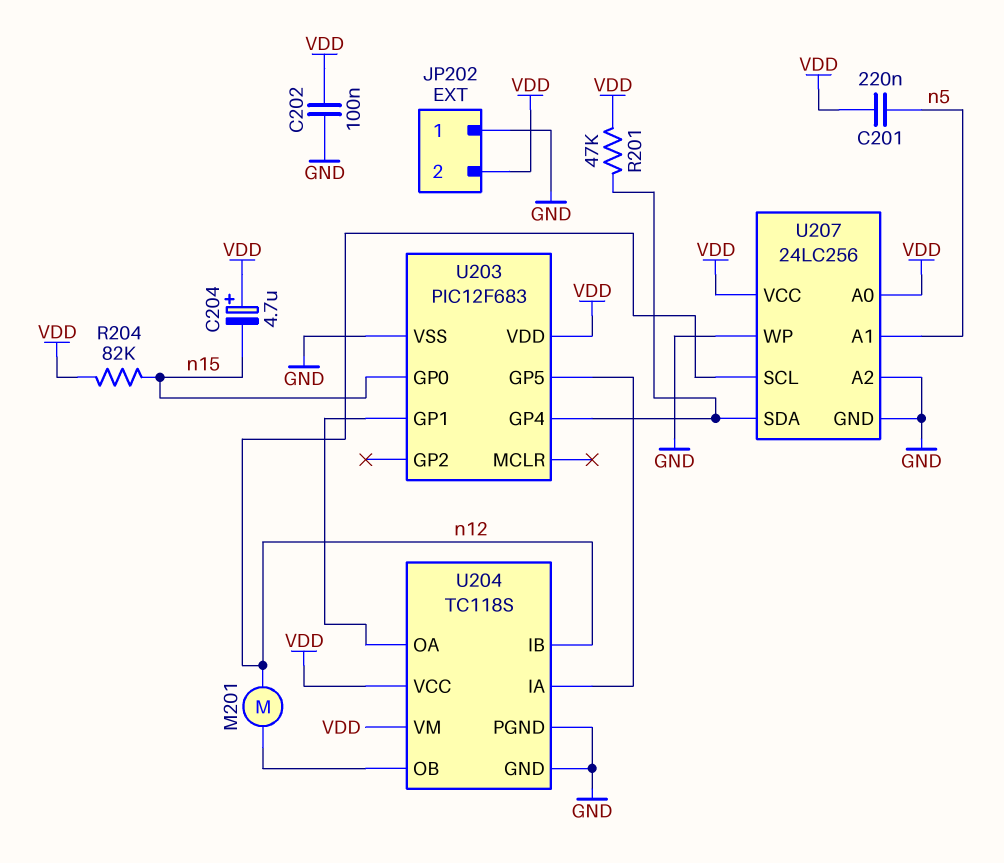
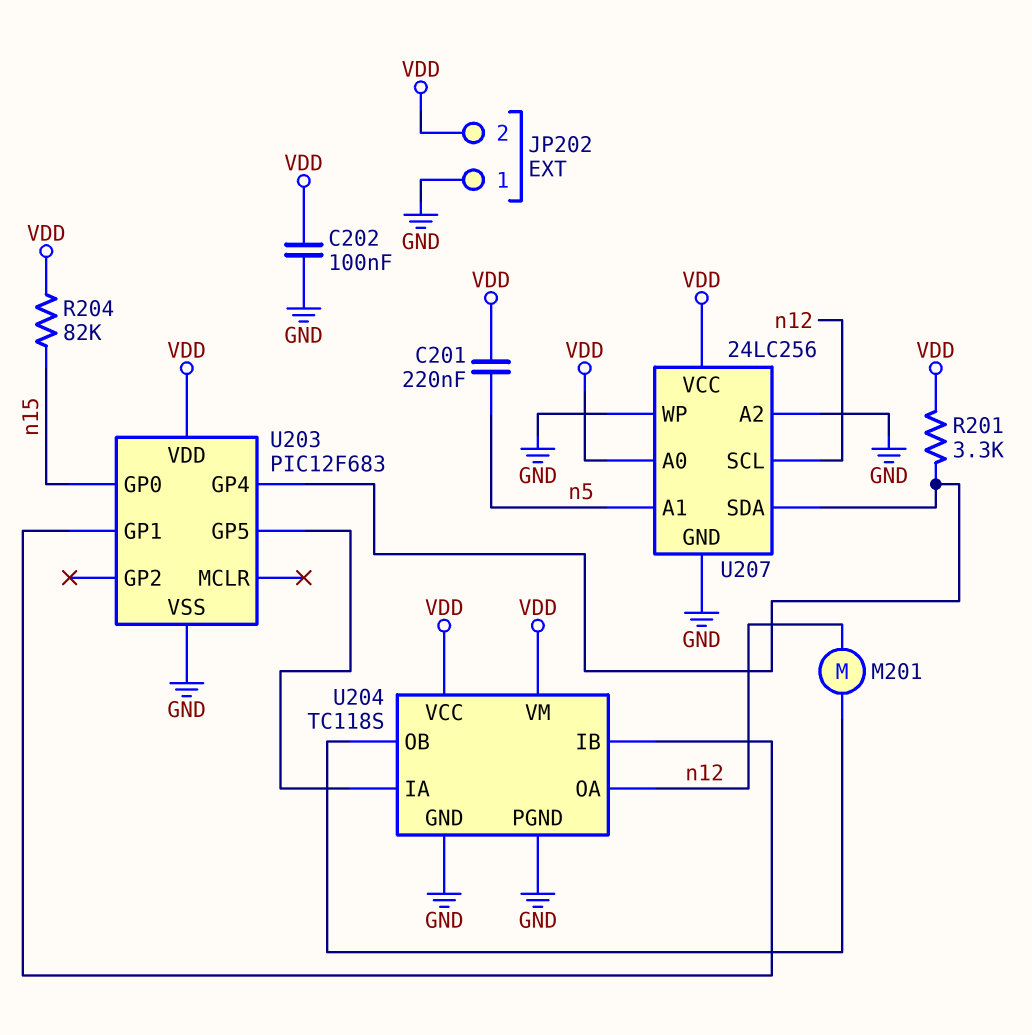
C204: 4.7uF (plus VDD, minus n15) -> none
R201: 47k (U203/GP4, VDD) -> 3.3k (U203/GP4, VDD)
U204 pin IB: n12 -> U203/GP1
U204 pin OA: U203/GP1 -> n12

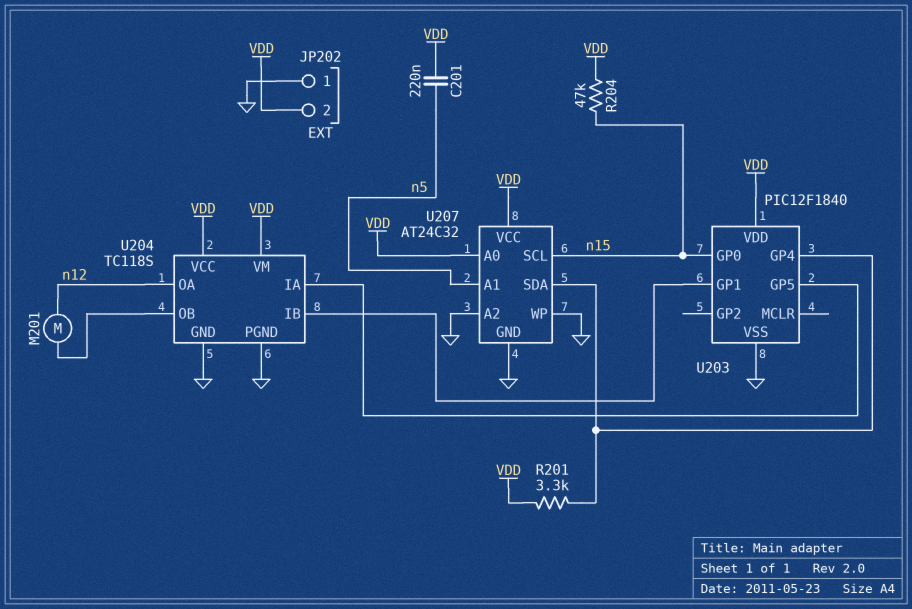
C202: 100nF (GND, VDD) -> none
R204: 82k (VDD, n15) -> 47k (VDD, n15)
U203: PIC12F683 -> PIC12F1840
U207: 24LC256 -> AT24C32
U207 pin SCL: n12 -> n15

